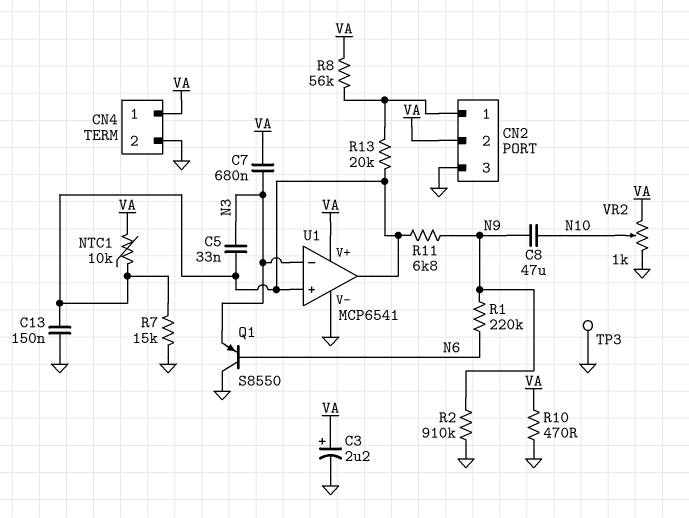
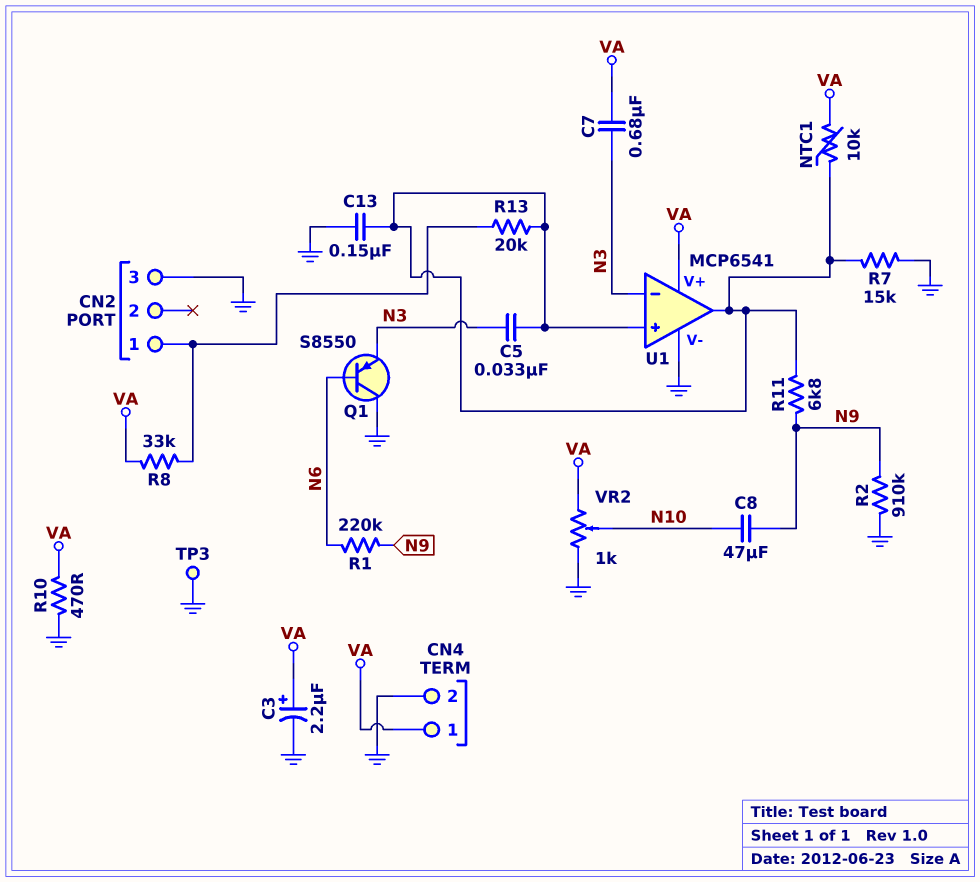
CN2 pin 2: VA -> none
R8: 56k (CN2/1, VA) -> 33k (CN2/1, VA)

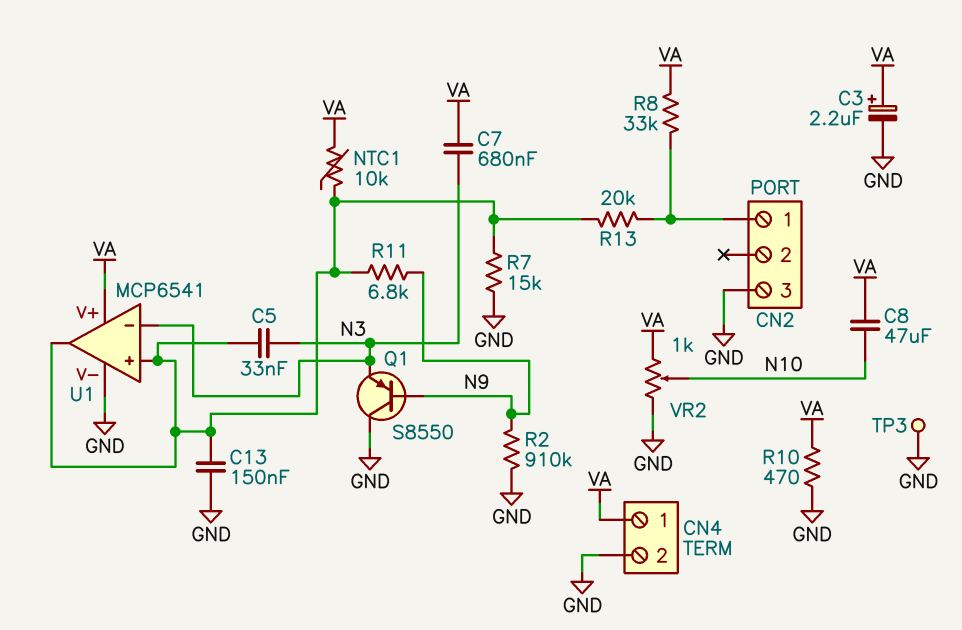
C8: 47uF (N9, N10) -> 47uF (N10, VA)
Q1: PNP S8550 (B N6, C GND, E N3) -> PNP S8550 (B N9, C GND, E N3)
R1: 220k (N6, N9) -> none

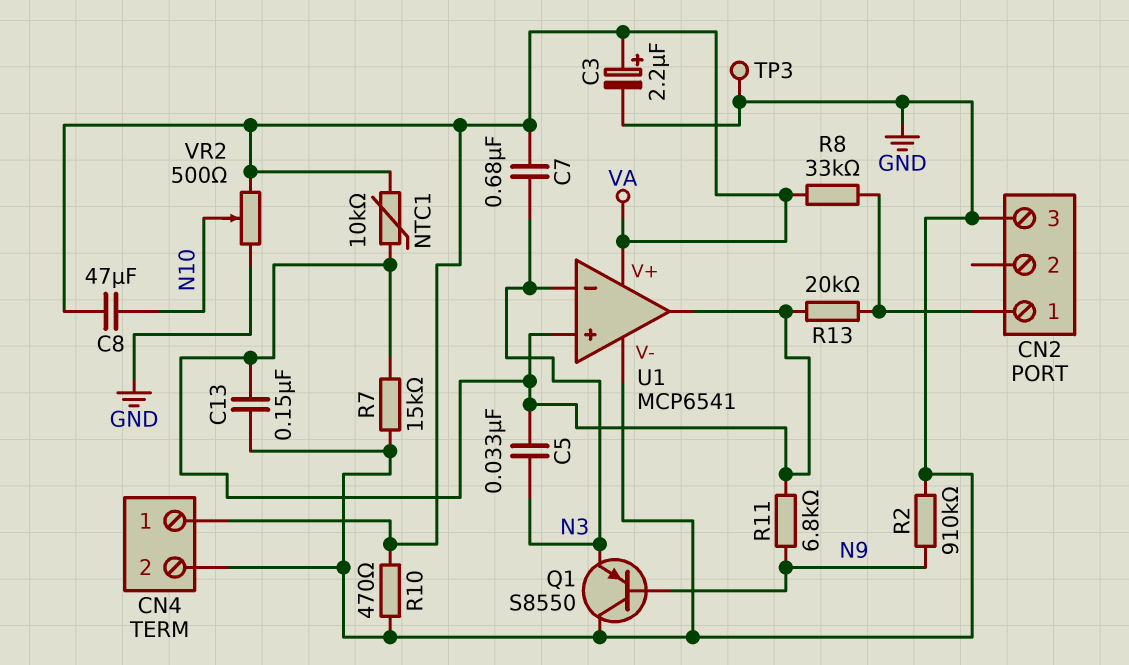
VR2: 1k (GND, VA, wiper N10) -> 500 (GND, VA, wiper N10)

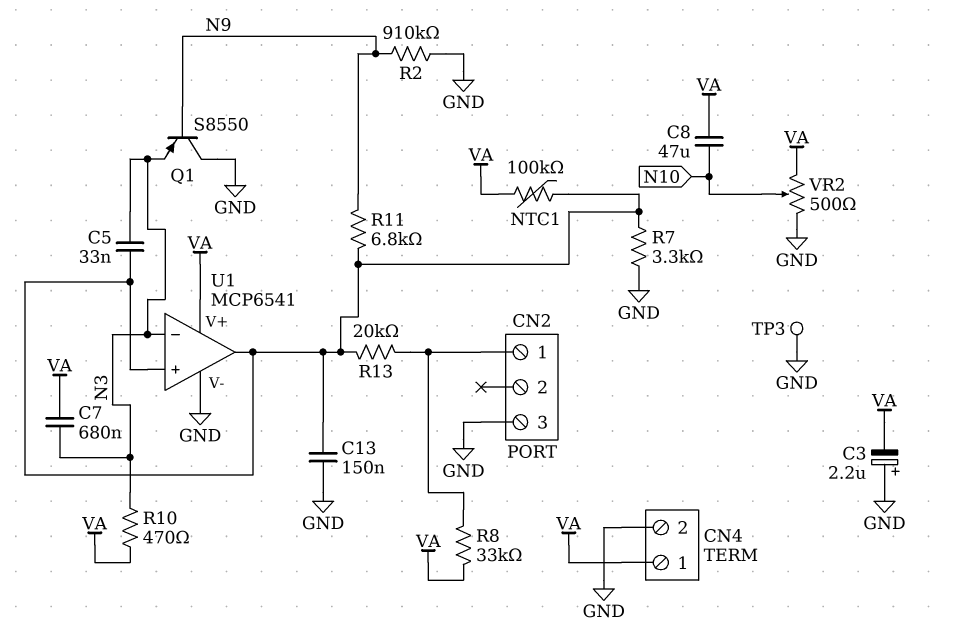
C3: 2.2uF (plus VA, minus GND) -> 2.2uF (plus GND, minus VA)
NTC1: 10k (U1/in+, VA) -> 100k (U1/in+, VA)
R7: 15k (GND, U1/in+) -> 3.3k (GND, U1/in+)
R10: 470 (GND, VA) -> 470 (N3, VA)

